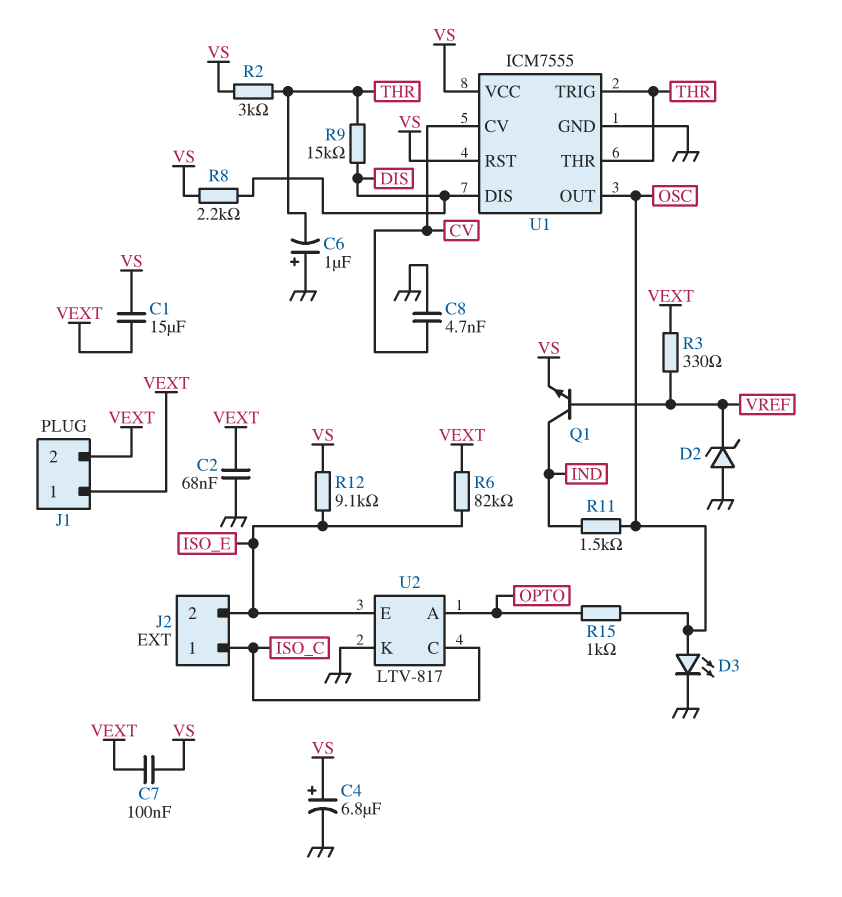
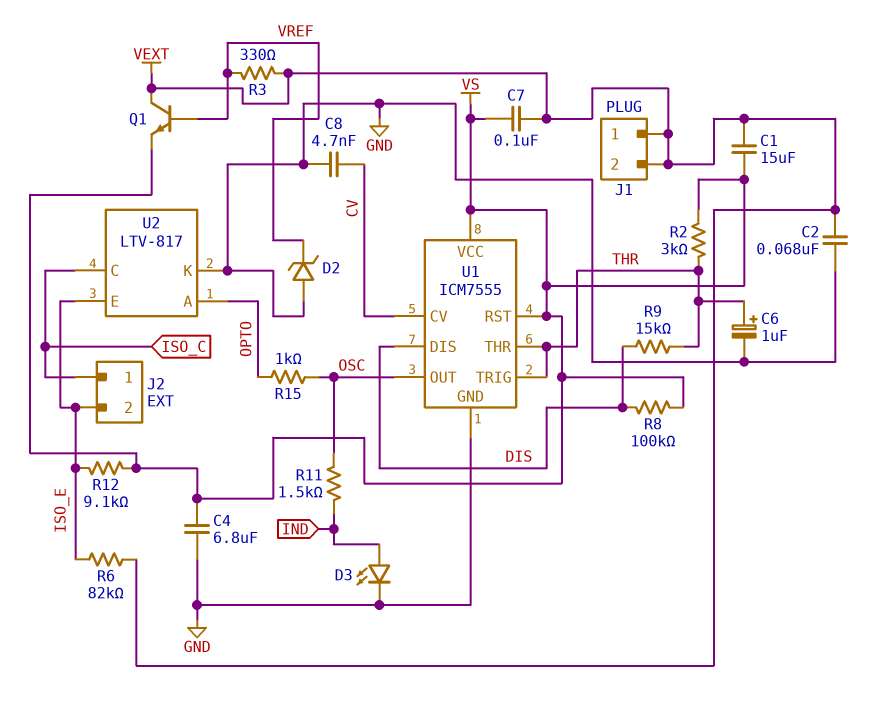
C4: 6.8uF (plus VS, minus GND) -> 6.8uF (GND, VS)
C6: 1uF (plus GND, minus THR) -> 1uF (plus THR, minus GND)
D3: LED (A OSC, K GND) -> LED (A IND, K GND)
Q1: NPN (B VREF, C IND, E VS) -> NPN (B VREF, C VEXT, E VS)
R8: 2.2k (DIS, VS) -> 100k (DIS, VS)

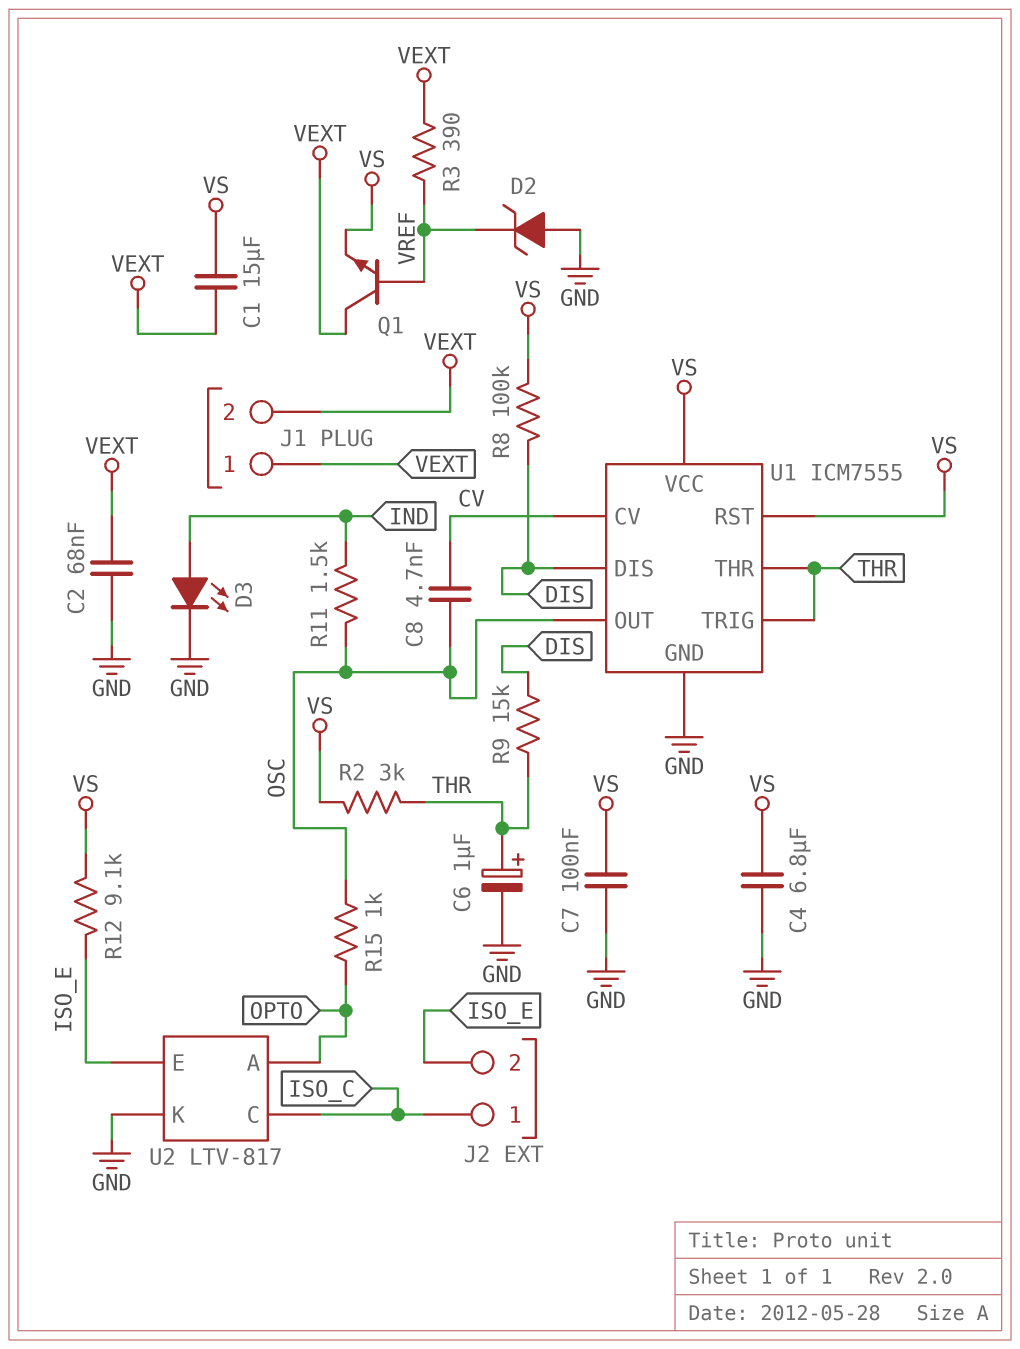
C7: 100nF (VEXT, VS) -> 100nF (GND, VS)
C8: 4.7nF (CV, GND) -> 4.7nF (CV, OSC)
R3: 330 (VEXT, VREF) -> 390 (VEXT, VREF)
R6: 82k (ISO_E, VEXT) -> none

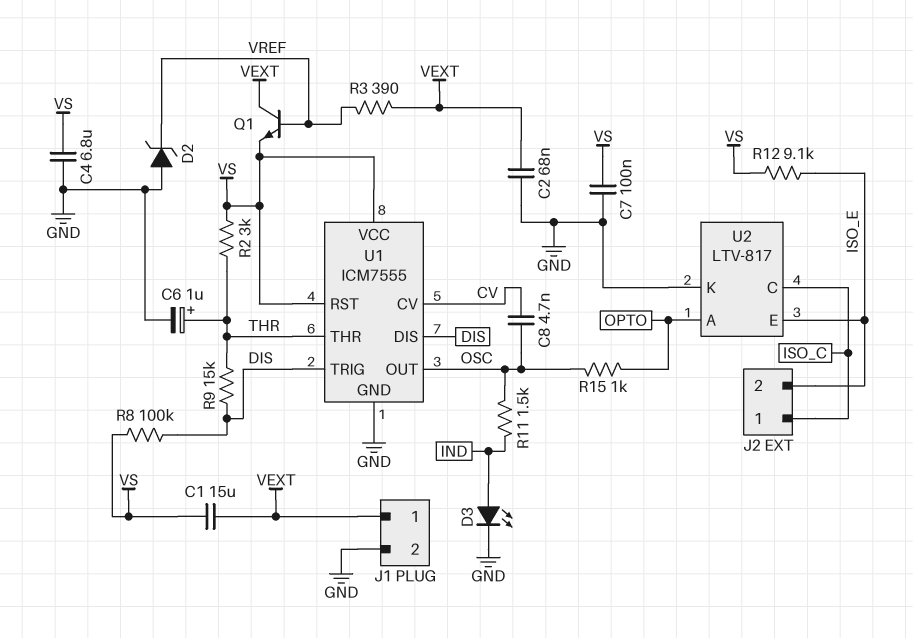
J1 pin 2: VEXT -> GND
U1 pin TRIG: THR -> DIS

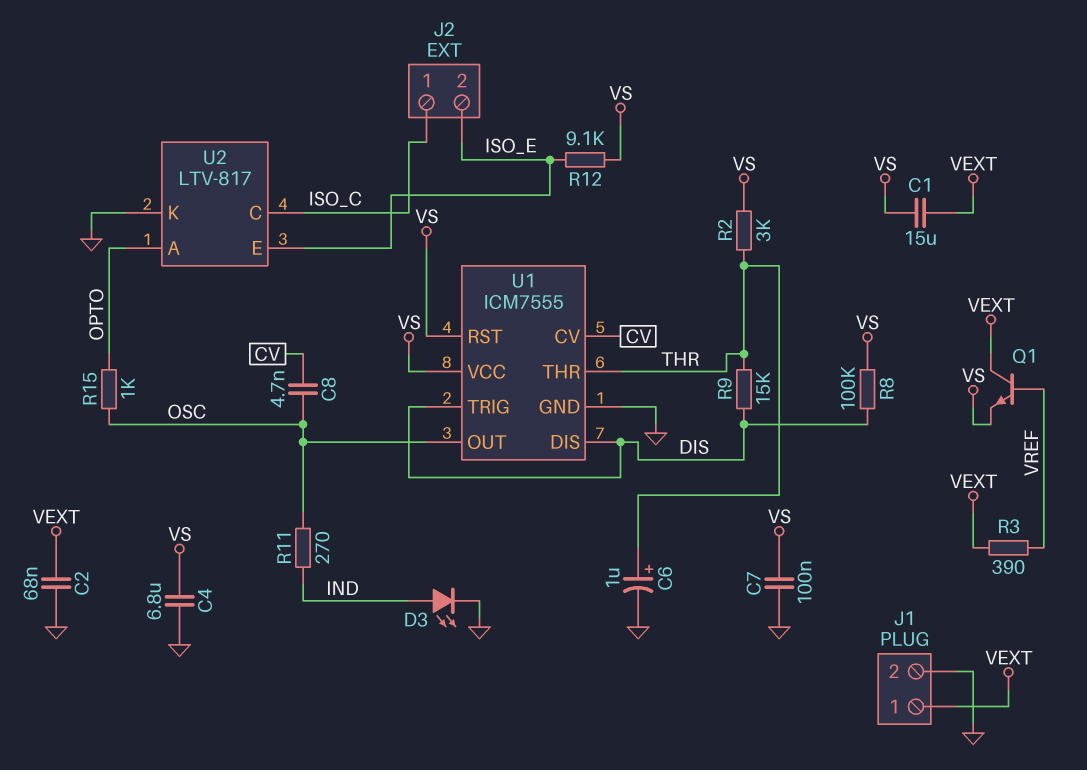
D2: zener (A GND, K VREF) -> none
R11: 1.5k (IND, OSC) -> 270 (IND, OSC)

